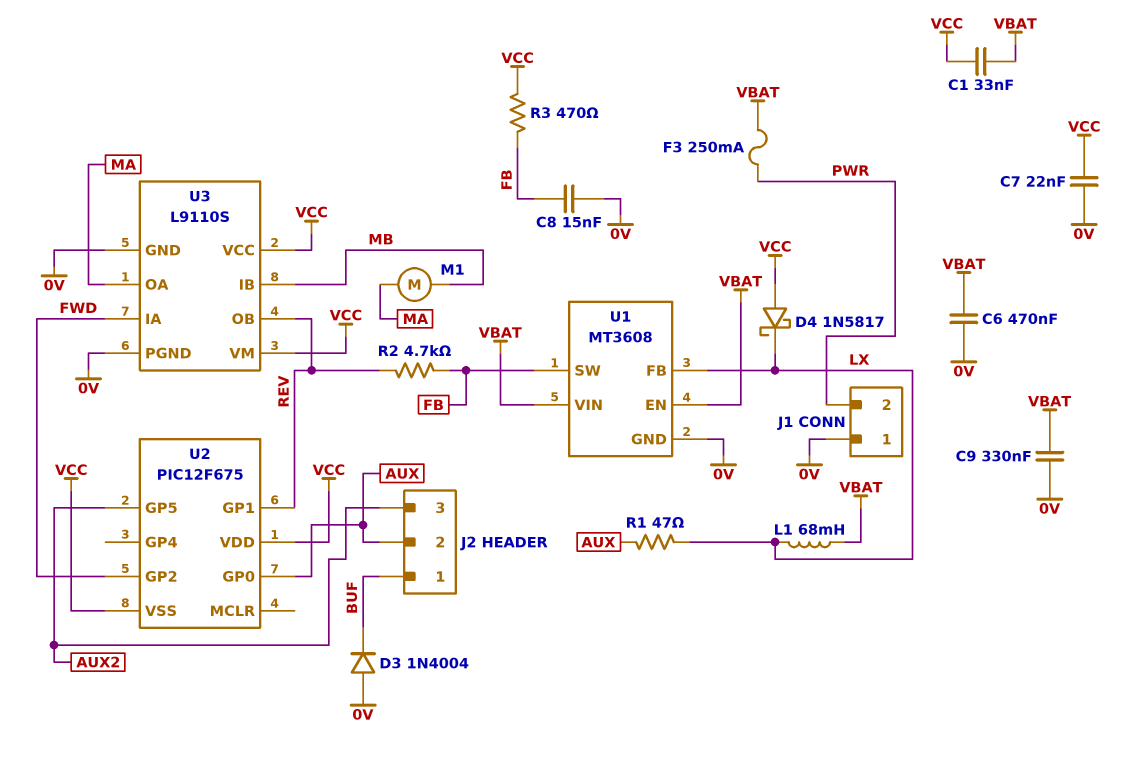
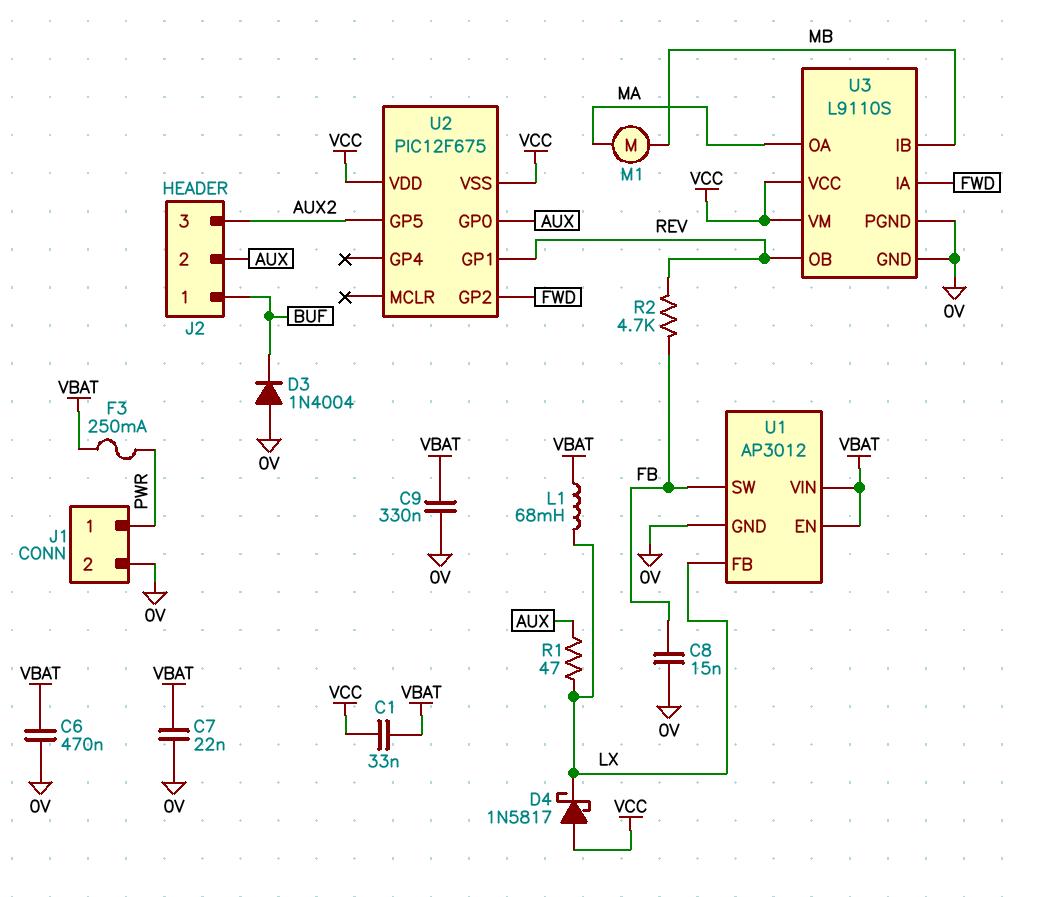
C7: 22nF (0V, VCC) -> 22nF (0V, VBAT)
J1 pin 1: 0V -> PWR
J1 pin 2: PWR -> 0V
R3: 470 (FB, VCC) -> none
U1: MT3608 -> AP3012

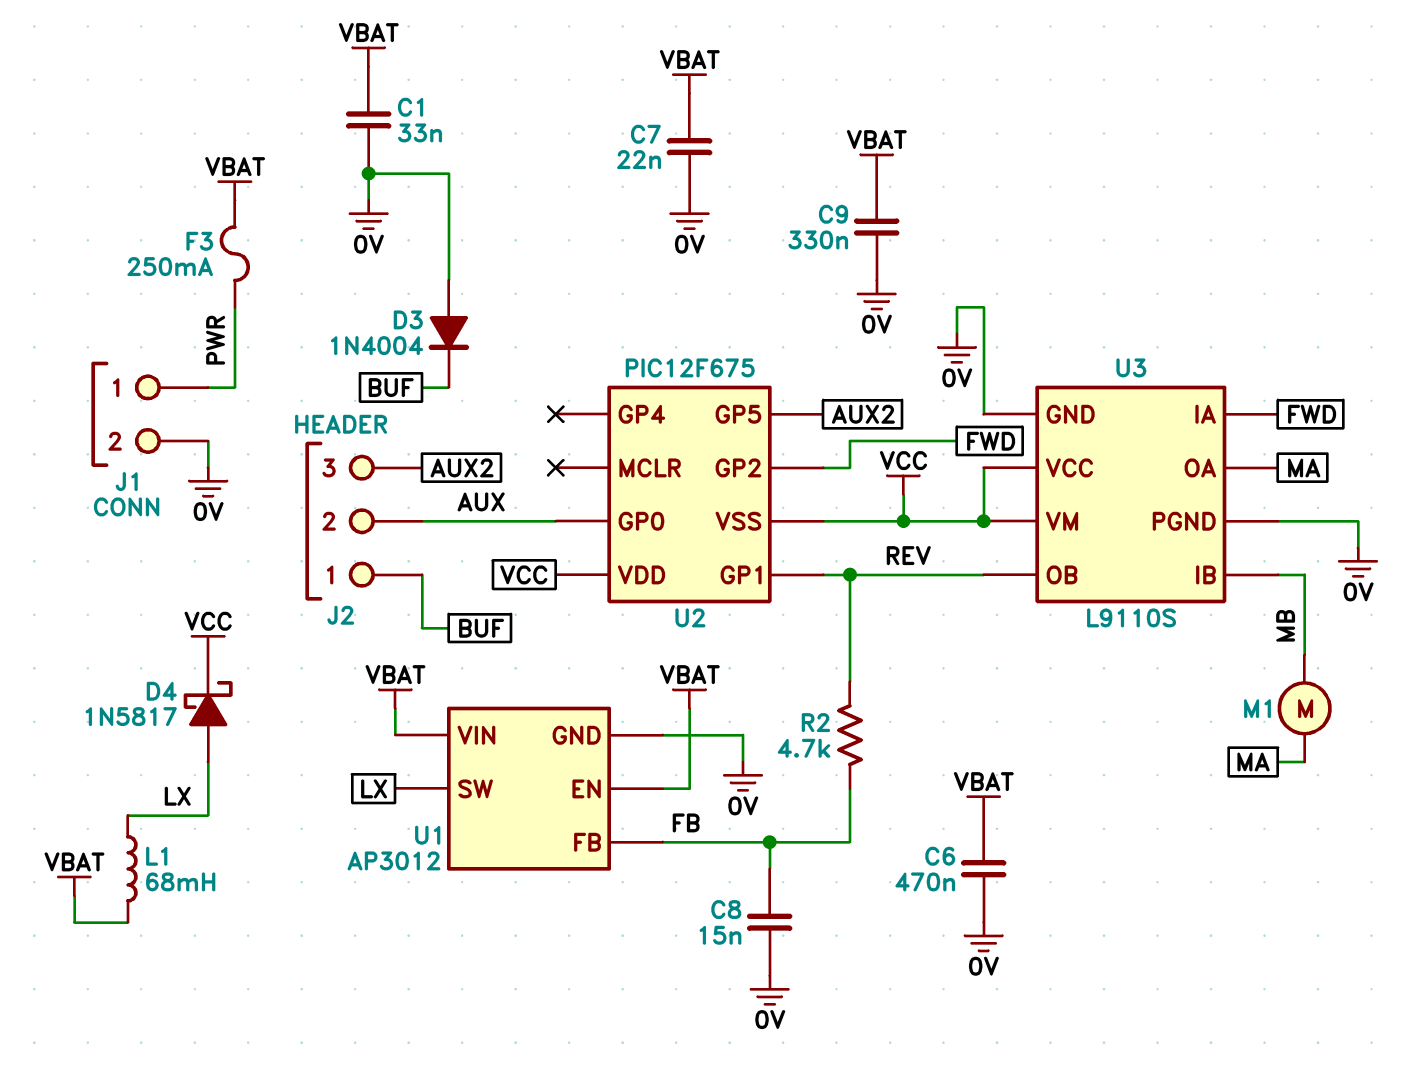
C1: 33nF (VBAT, VCC) -> 33nF (0V, VBAT)
D4: schottky 1N5817 (A VCC, K LX) -> schottky 1N5817 (A LX, K VCC)
R1: 47 (AUX, LX) -> none
U1 pin FB: LX -> FB
U1 pin SW: FB -> LX

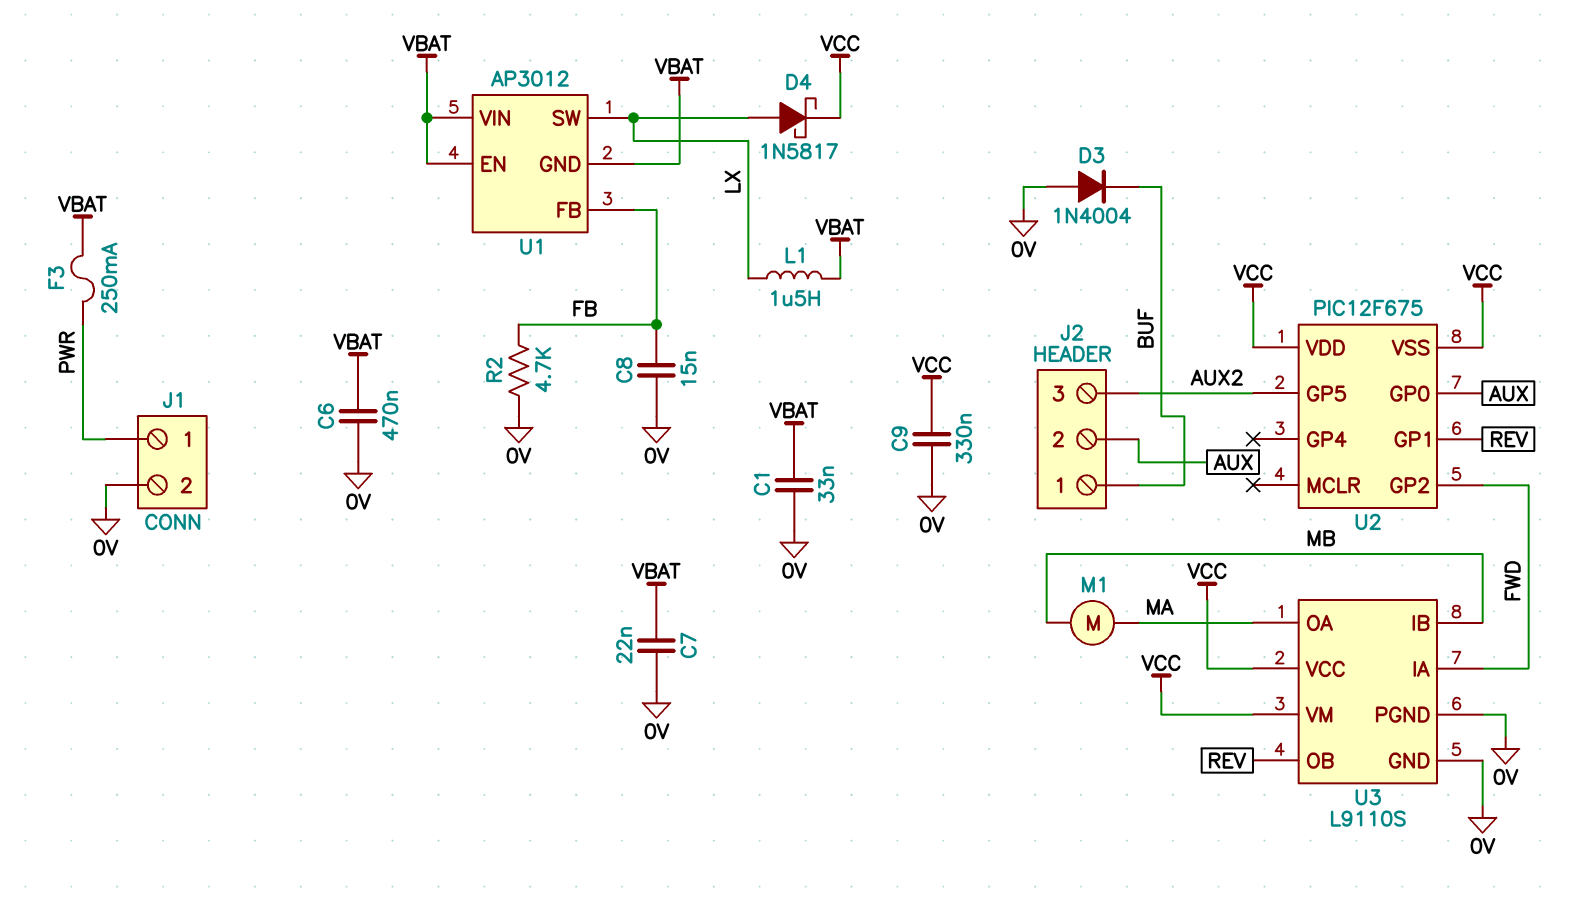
C9: 330nF (0V, VBAT) -> 330nF (0V, VCC)
L1: 68mH (LX, VBAT) -> 1.5uH (LX, VBAT)
R2: 4.7k (FB, REV) -> 4.7k (0V, FB)
U1 pin GND: 0V -> VBAT

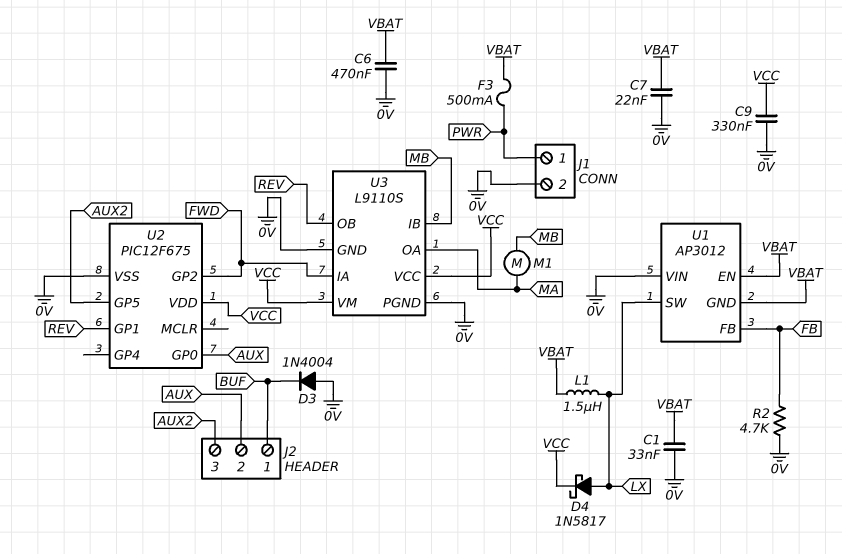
C8: 15nF (0V, FB) -> none
F3: 250mA (PWR, VBAT) -> 500mA (PWR, VBAT)
U1 pin VIN: VBAT -> 0V
U2 pin VSS: VCC -> 0V

